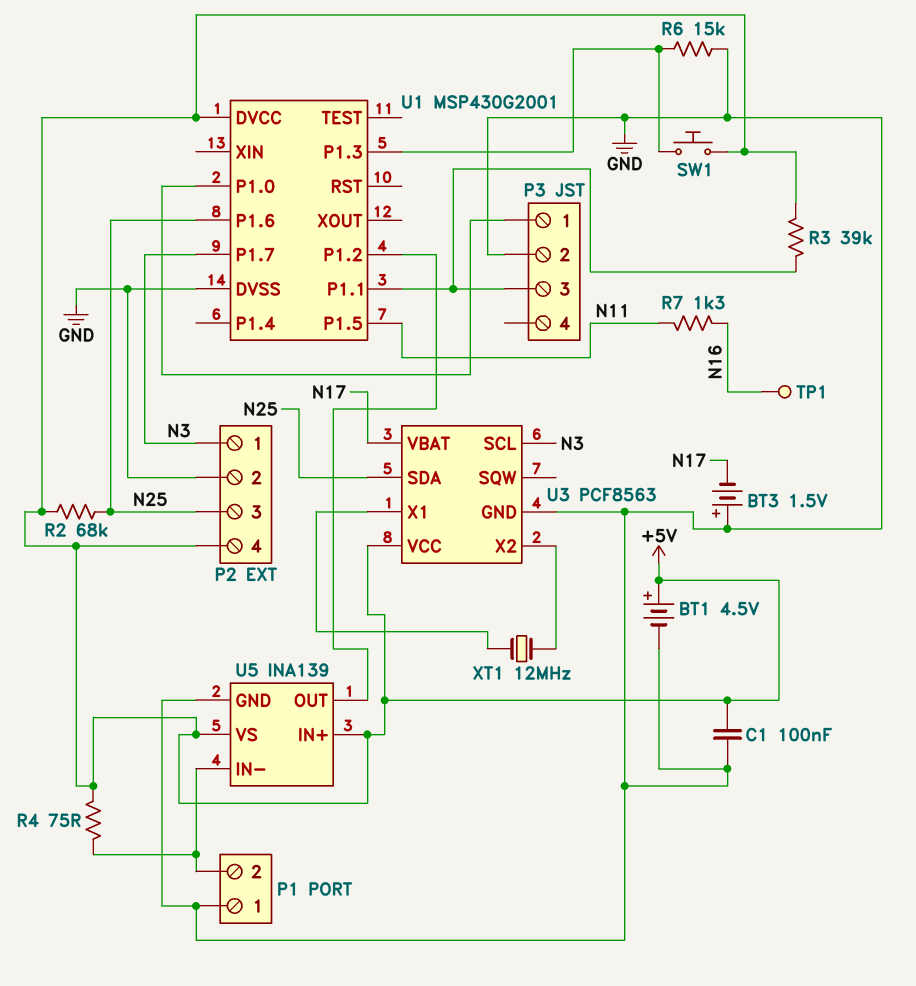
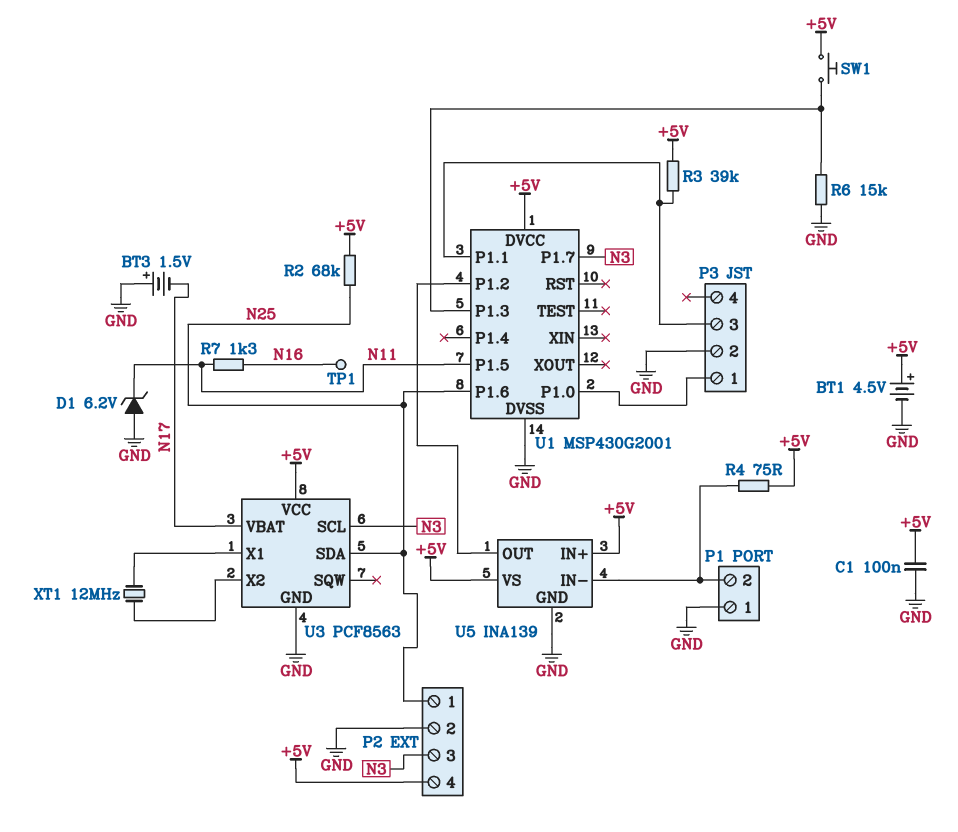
D1: none -> zener 6.2V (A GND, K N11)
P2 pin 1: N3 -> N25
P2 pin 3: N25 -> N3

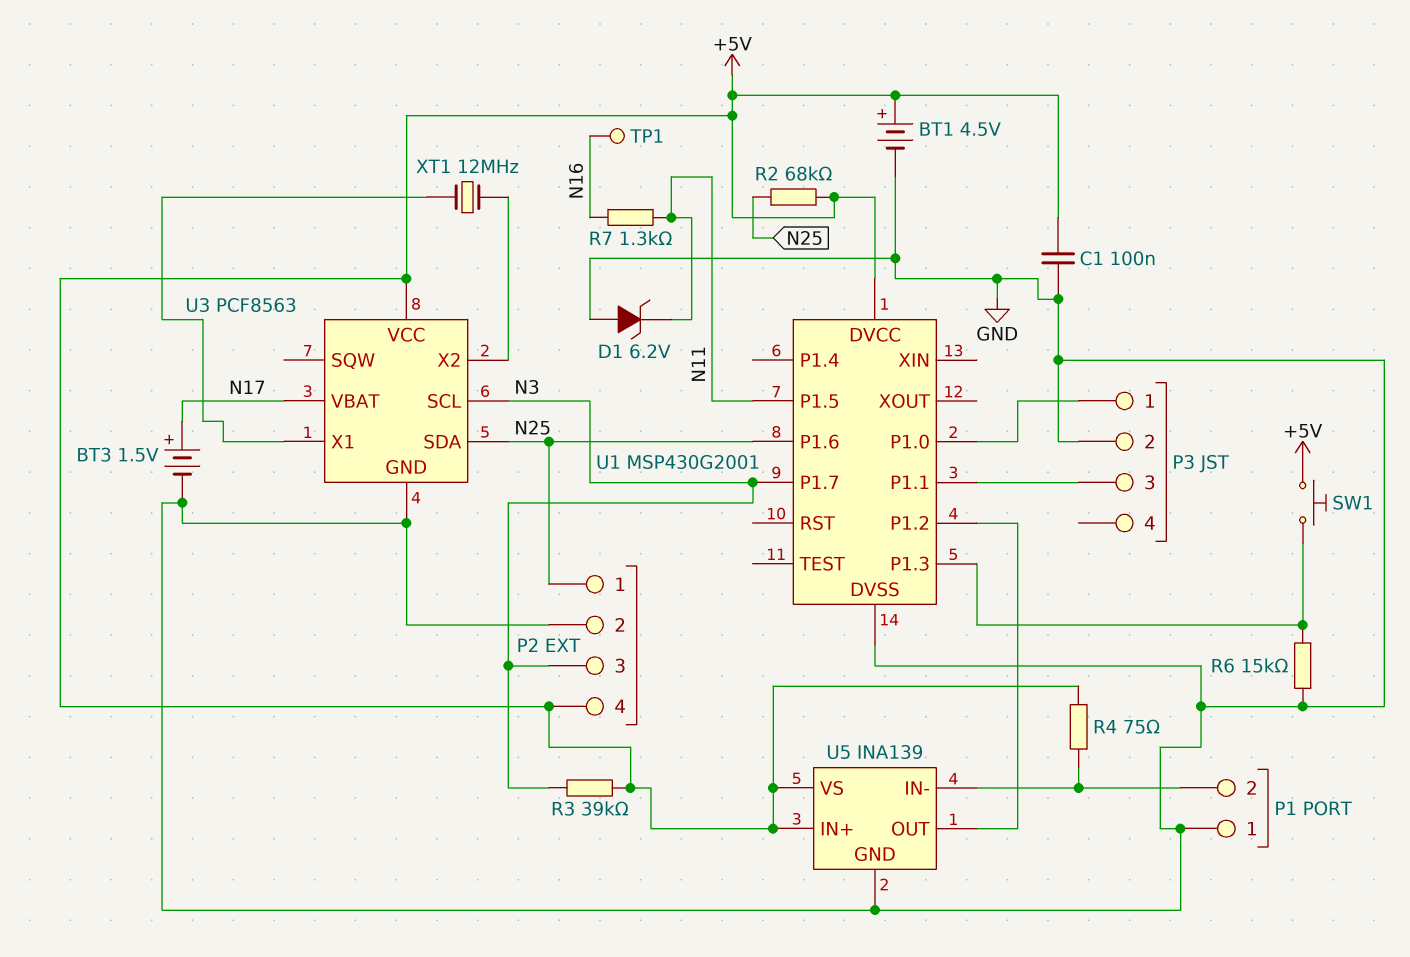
BT3: 1.5V (plus GND, minus N17) -> 1.5V (plus N17, minus GND)
R3: 39k (+5V, P3/3) -> 39k (+5V, N3)

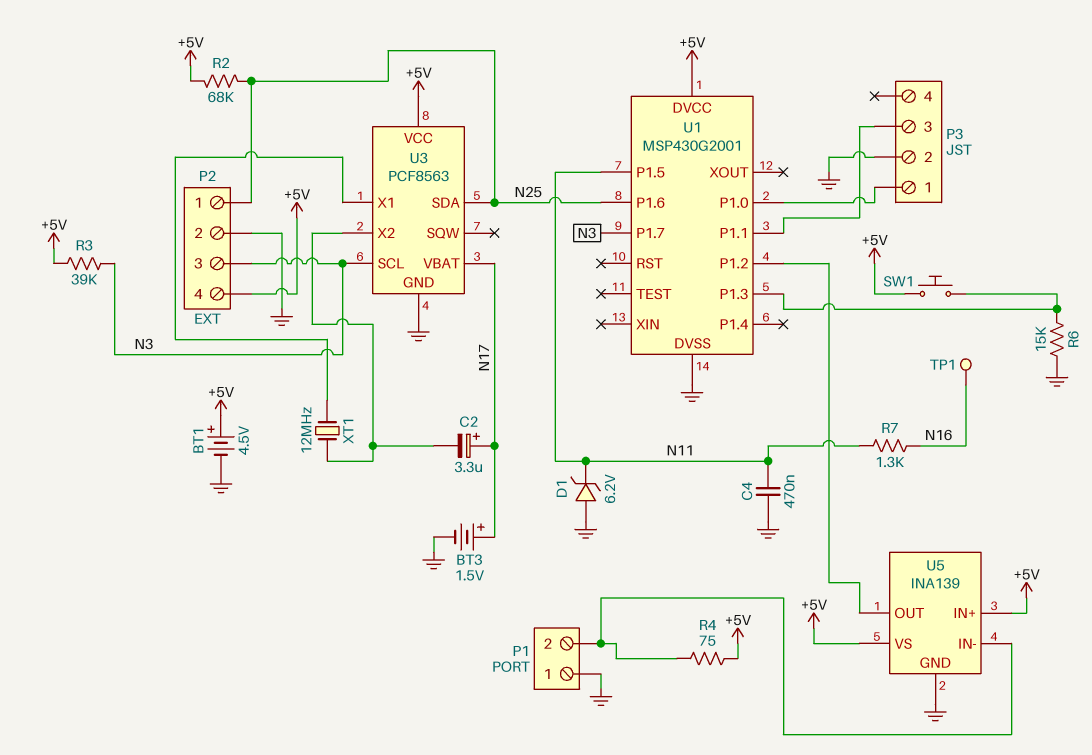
C1: 100nF (+5V, GND) -> none
C2: none -> 3.3uF (plus N17, minus U3/X2)
C4: none -> 470nF (GND, N11)

